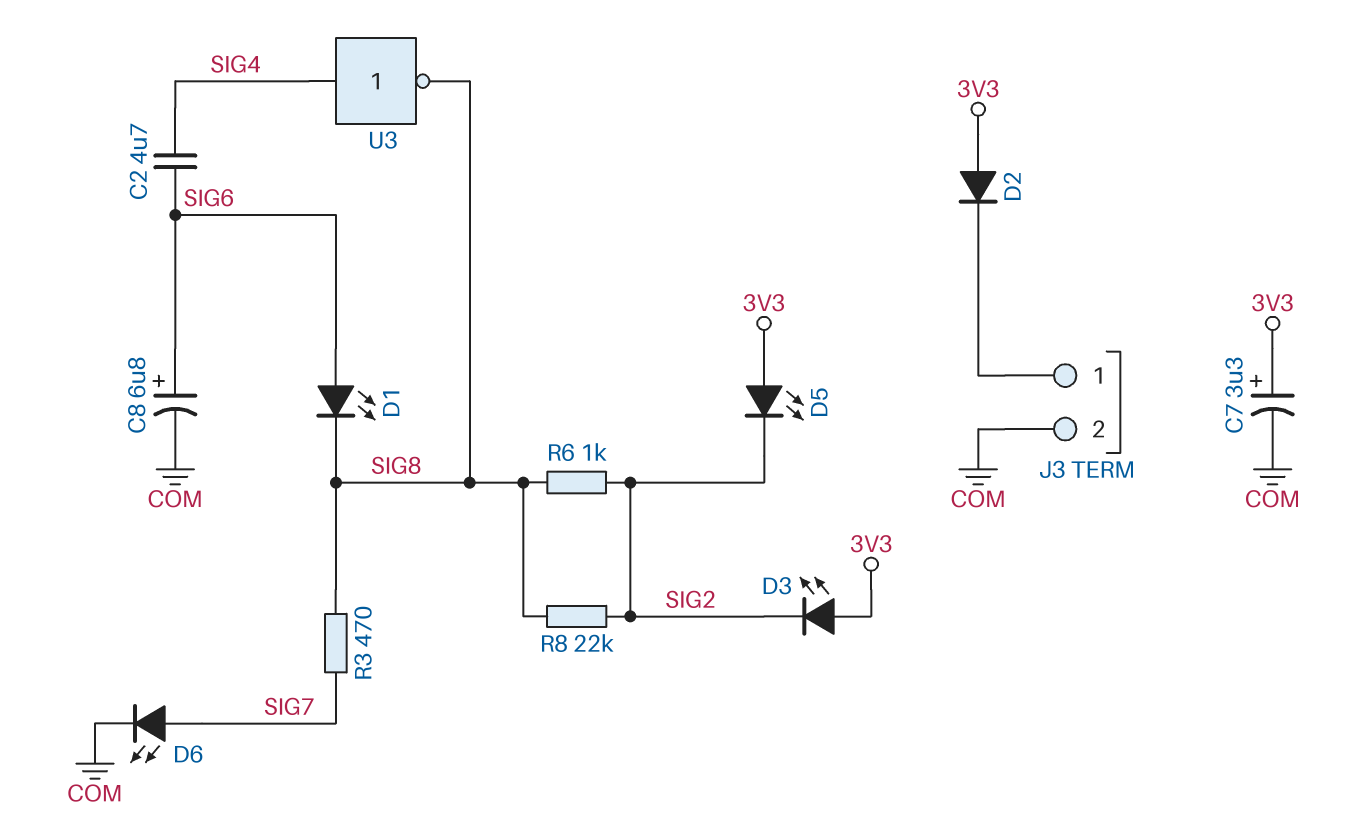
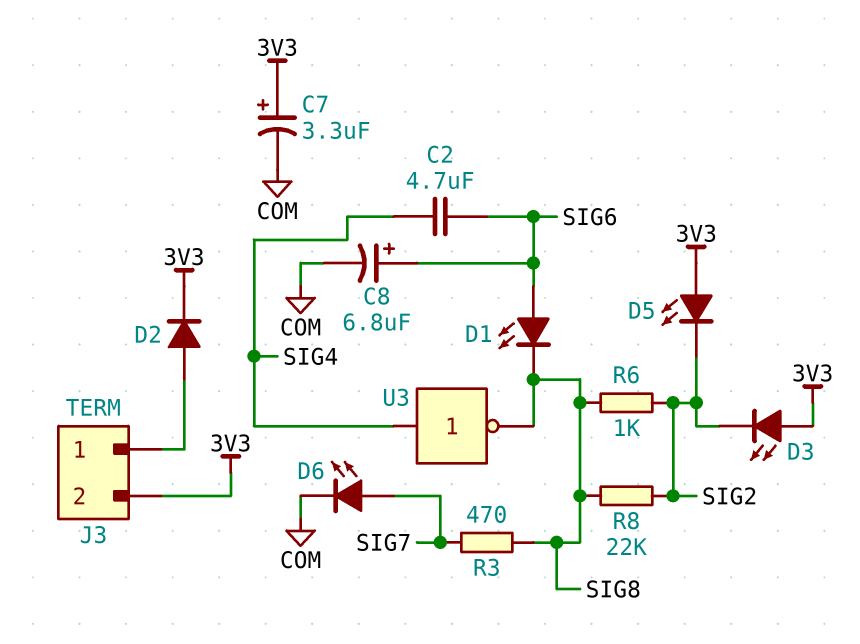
D2: diode (A 3V3, K J3/1) -> diode (A J3/1, K 3V3)
J3 pin 2: COM -> 3V3

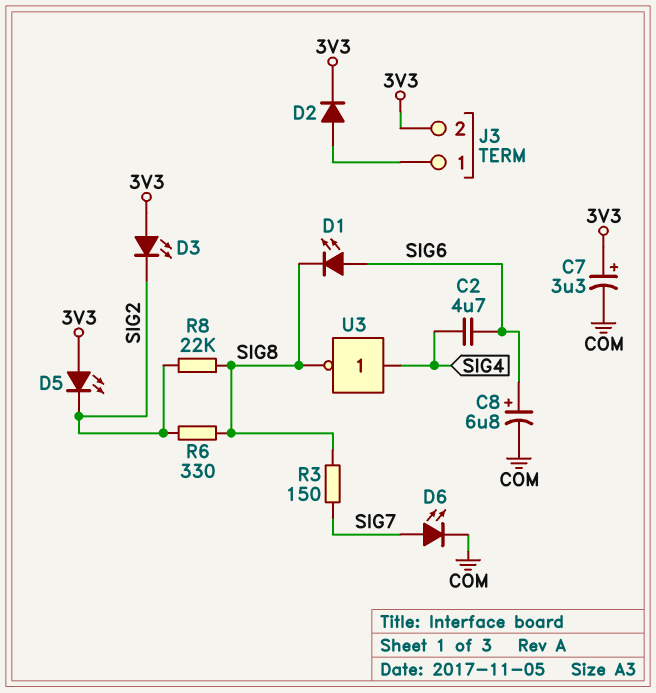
R3: 470 (SIG7, SIG8) -> 150 (SIG7, SIG8)
R6: 1k (SIG2, SIG8) -> 330 (SIG2, SIG8)

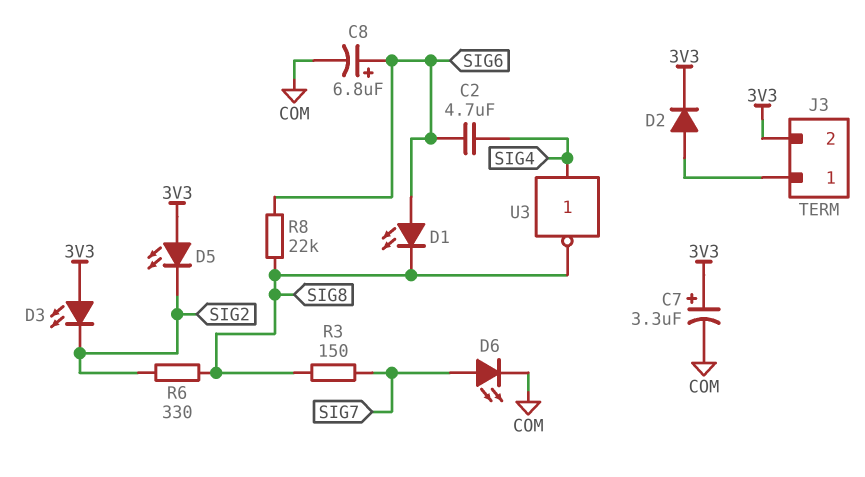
R8: 22k (SIG2, SIG8) -> 22k (SIG6, SIG8)

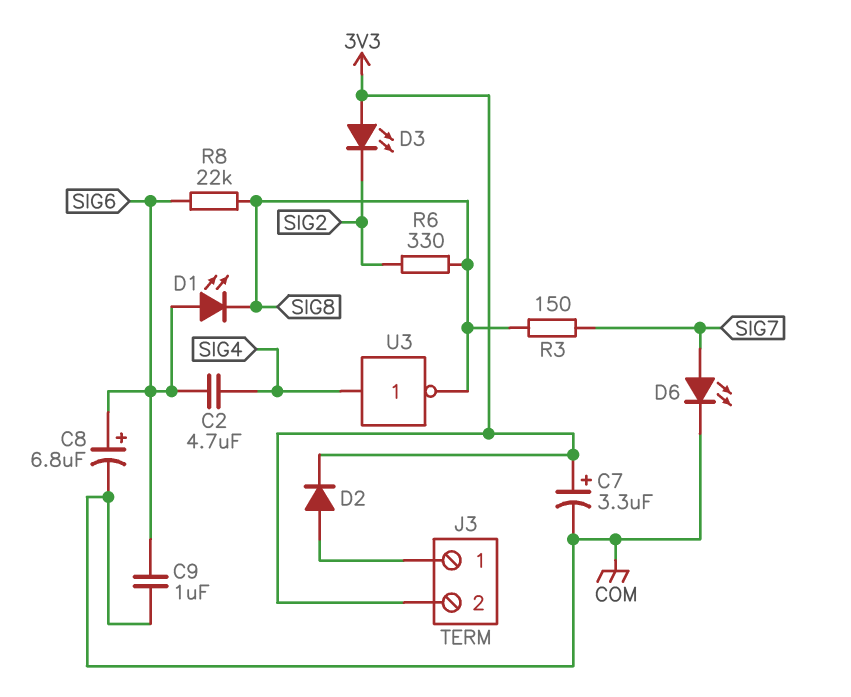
C9: none -> 1uF (COM, SIG6)
D5: LED (A 3V3, K SIG2) -> none

